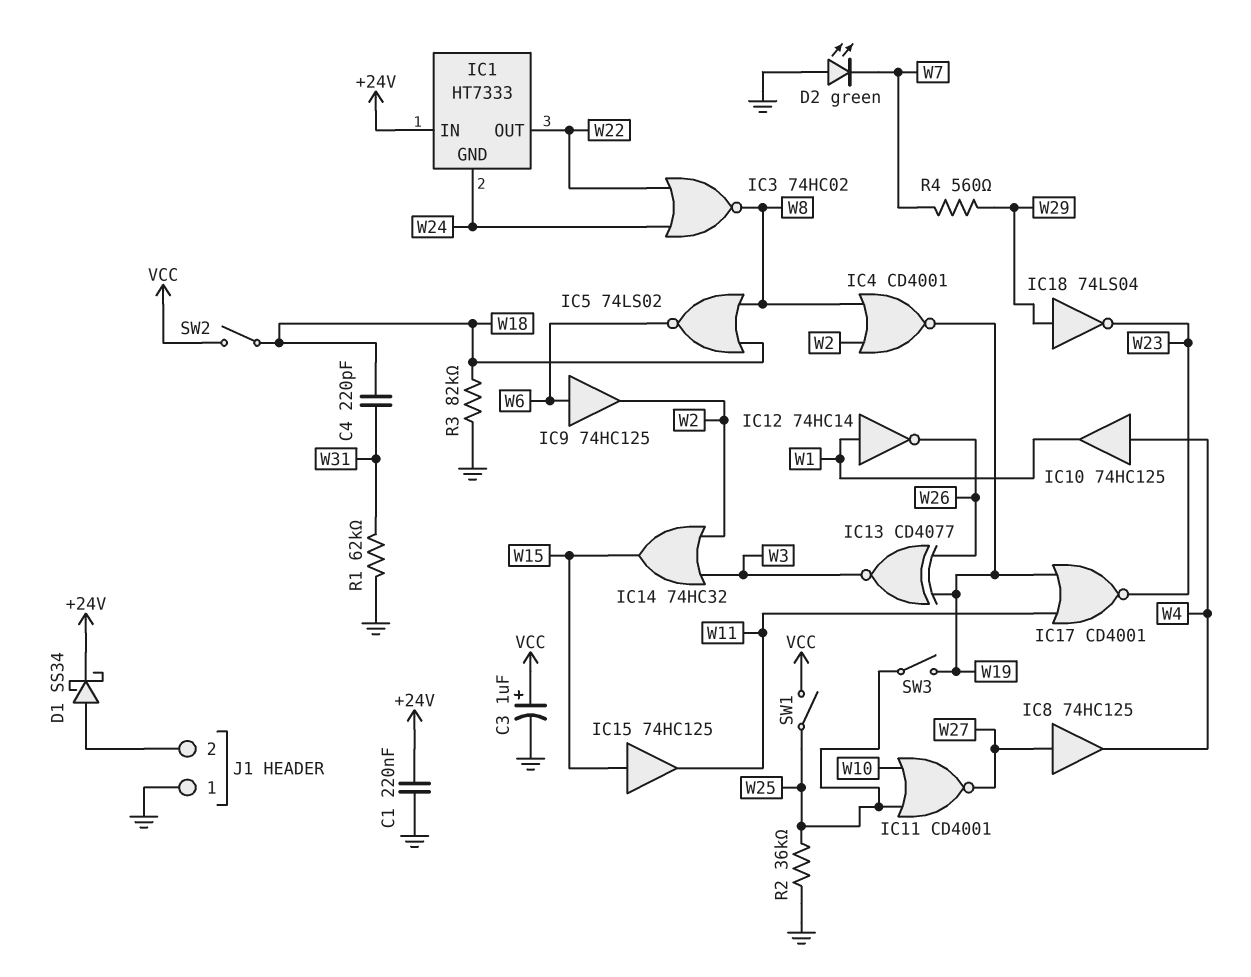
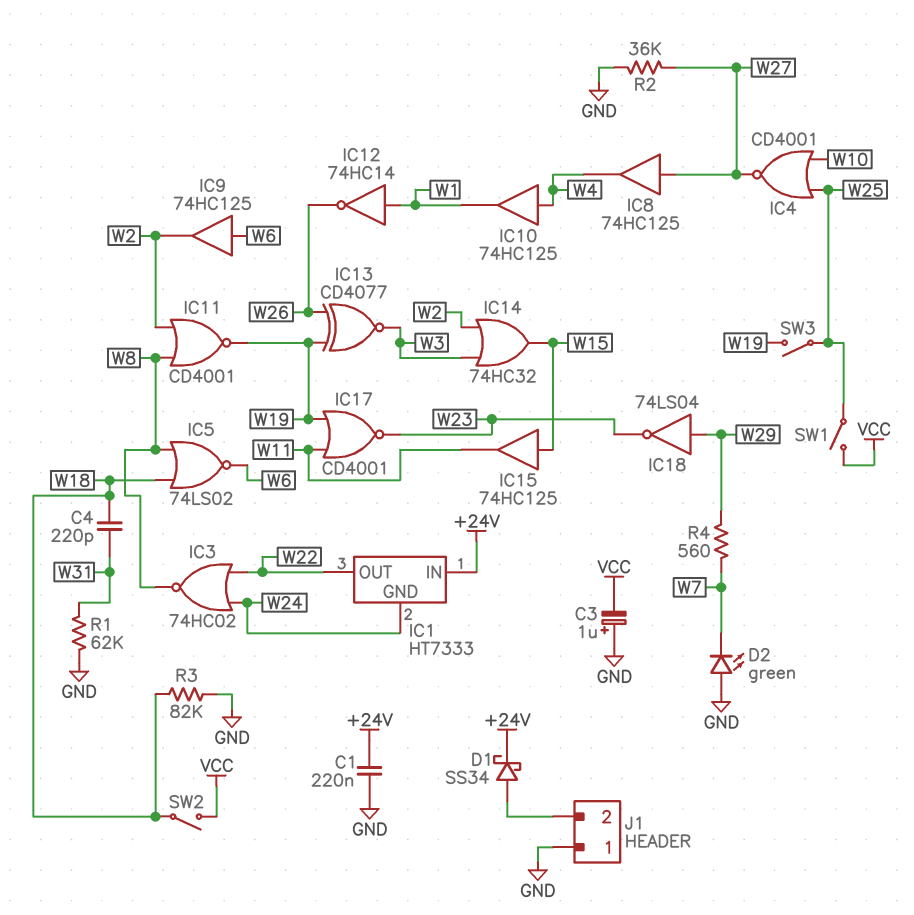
C3: 1uF (plus VCC, minus GND) -> 1uF (plus GND, minus VCC)
IC4: NOR CD4001 (in W2, in W8, out W19) -> NOR CD4001 (in W10, in W25, out W27)
IC11: NOR CD4001 (in W10, in W25, out W27) -> NOR CD4001 (in W2, in W8, out W19)
R2: 36k (GND, W25) -> 36k (GND, W27)

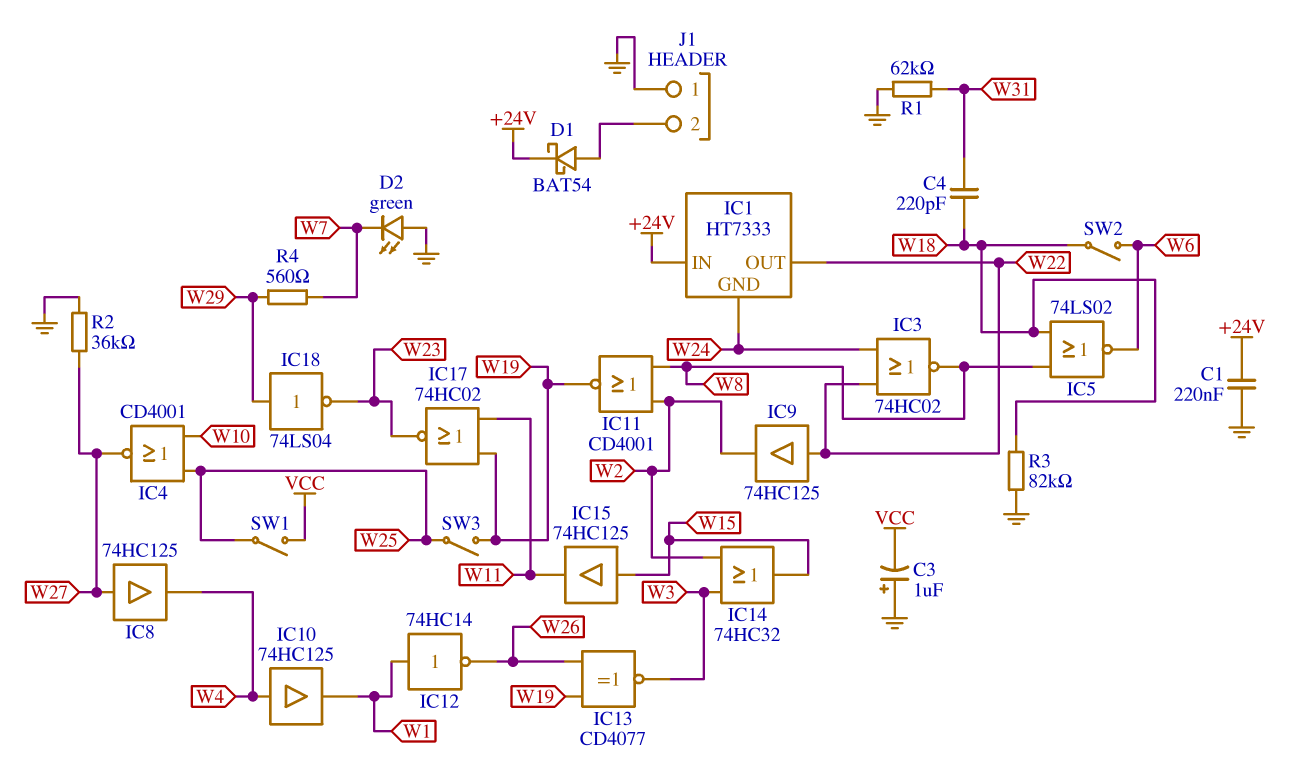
D1: schottky SS34 (A J1/2, K +24V) -> schottky BAT54 (A J1/2, K +24V)
IC9: buffer 74HC125 (in W6, out W2) -> buffer 74HC125 (in W22, out W2)
IC17: NOR CD4001 (in W11, in W19, out W23) -> NOR 74HC02 (in W11, in W19, out W23)
SW2: switch (VCC, W18) -> switch (W6, W18)

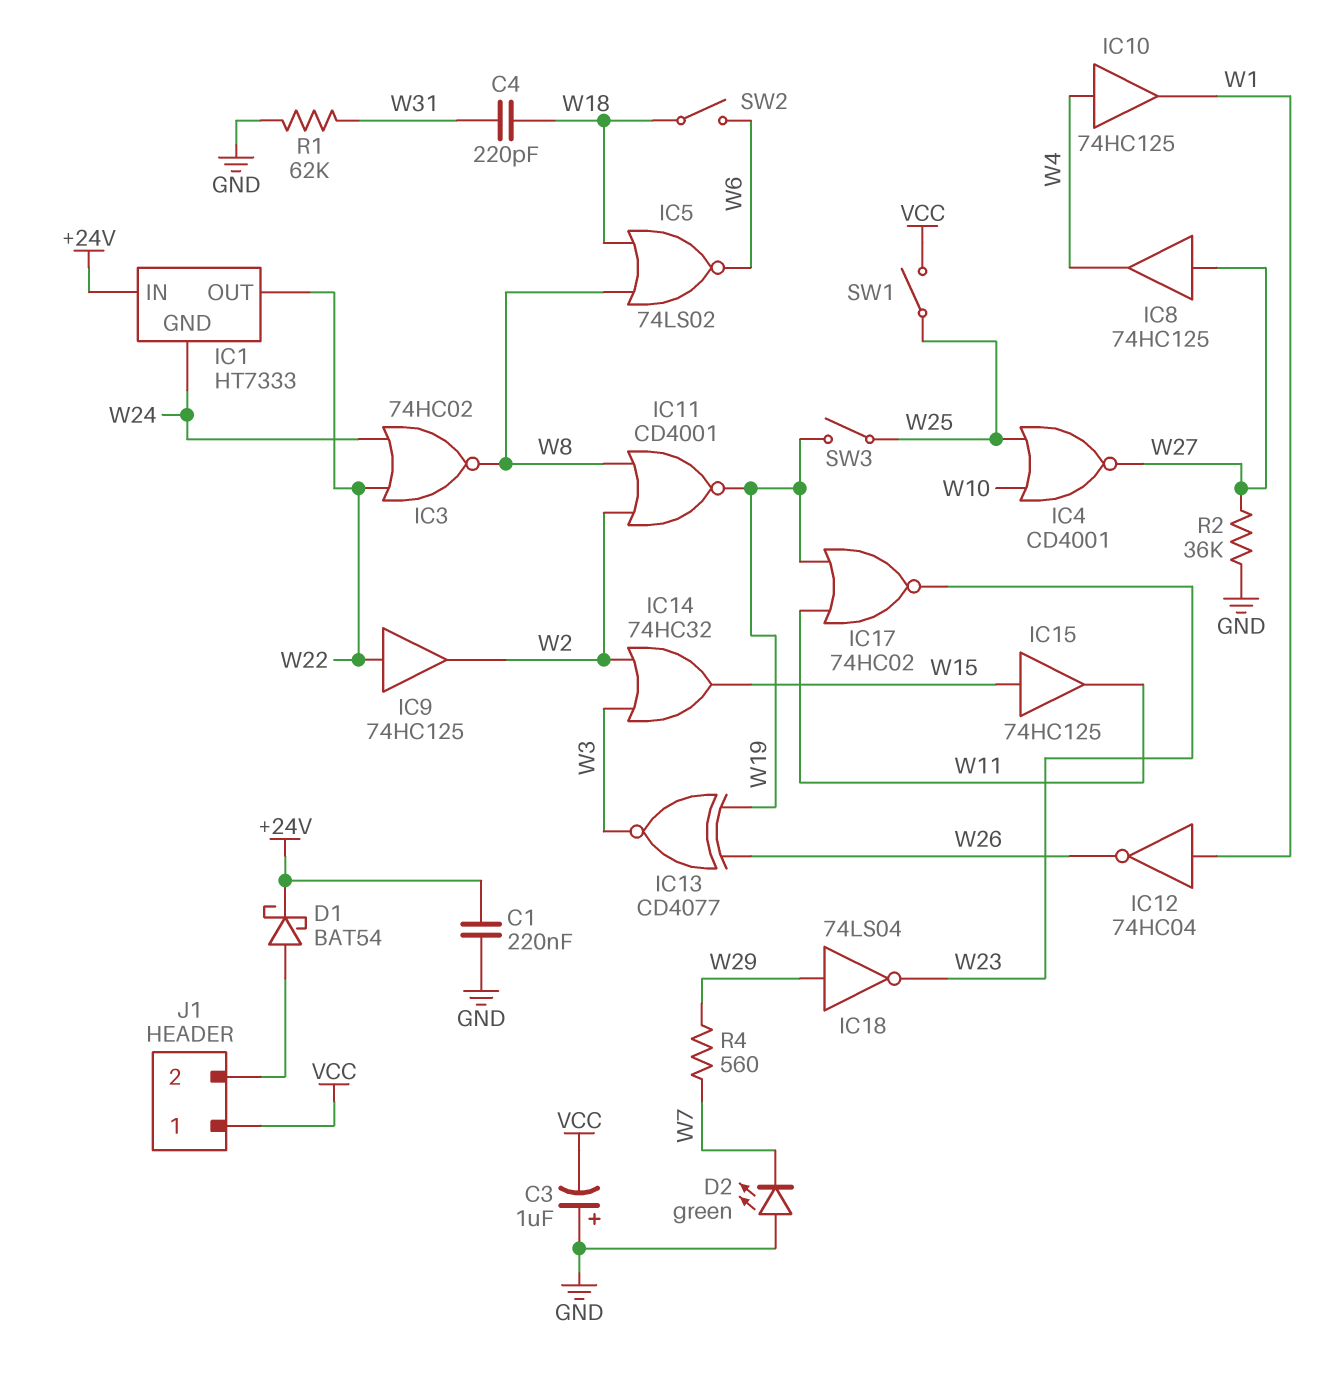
IC12: NOT 74HC14 (in W1, out W26) -> NOT 74HC04 (in W1, out W26)
J1 pin 1: GND -> VCC
R3: 82k (GND, W18) -> none

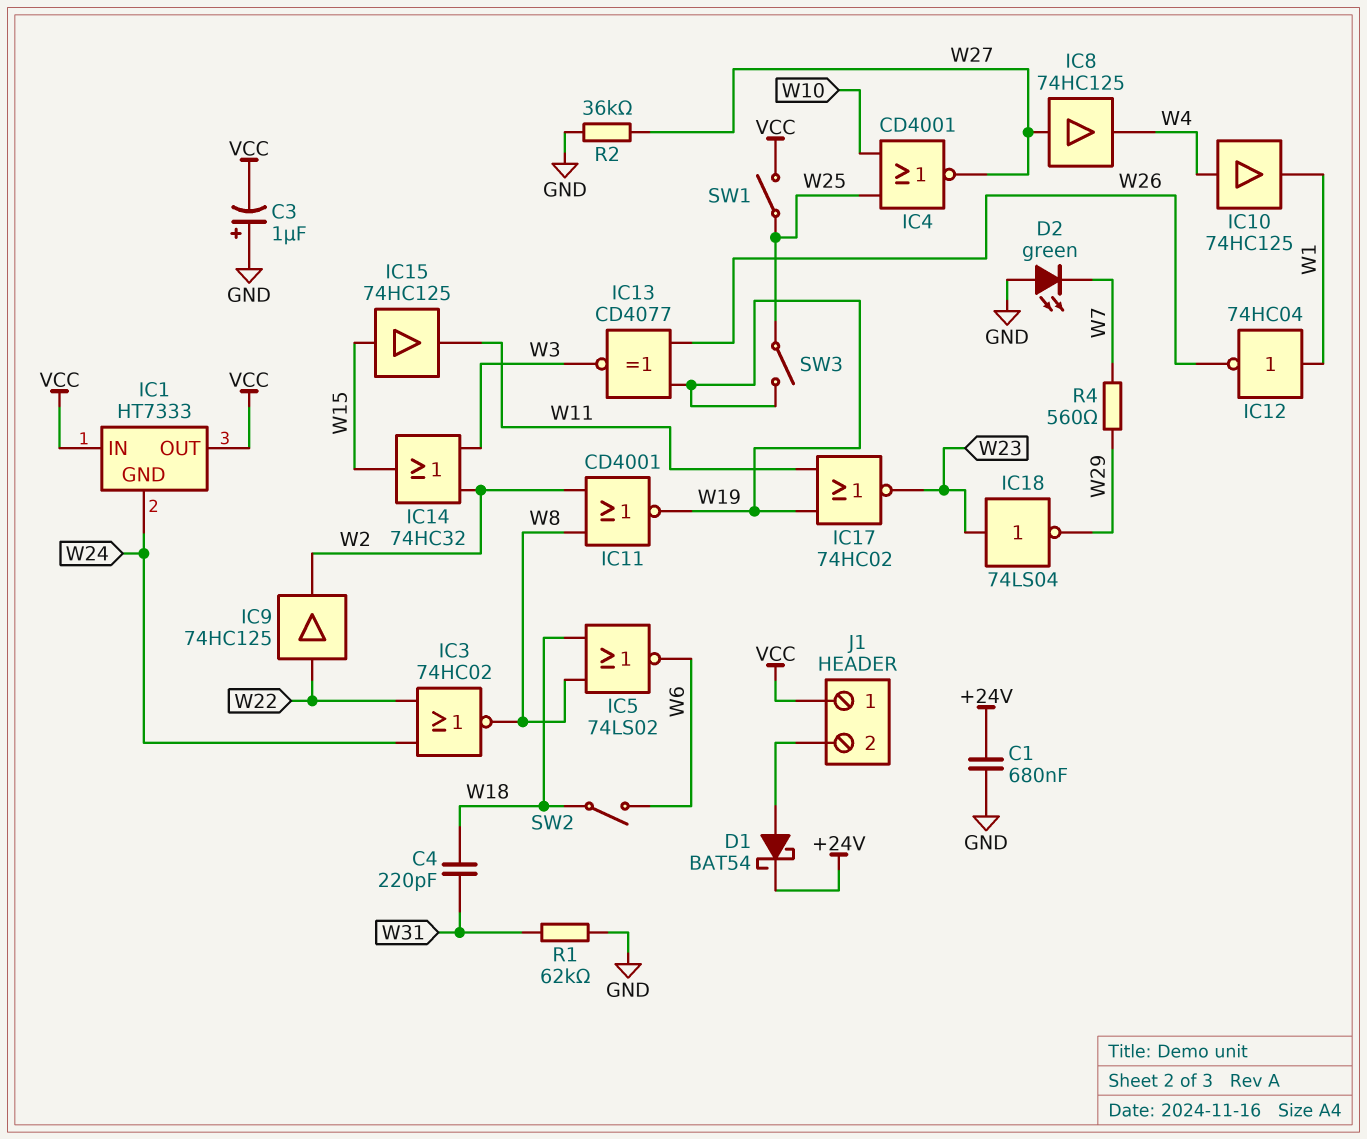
C1: 220nF (+24V, GND) -> 680nF (+24V, GND)
IC1 pin IN: +24V -> VCC
IC1 pin OUT: W22 -> VCC
IC18: NOT 74LS04 (in W29, out W23) -> NOT 74LS04 (in W23, out W29)

